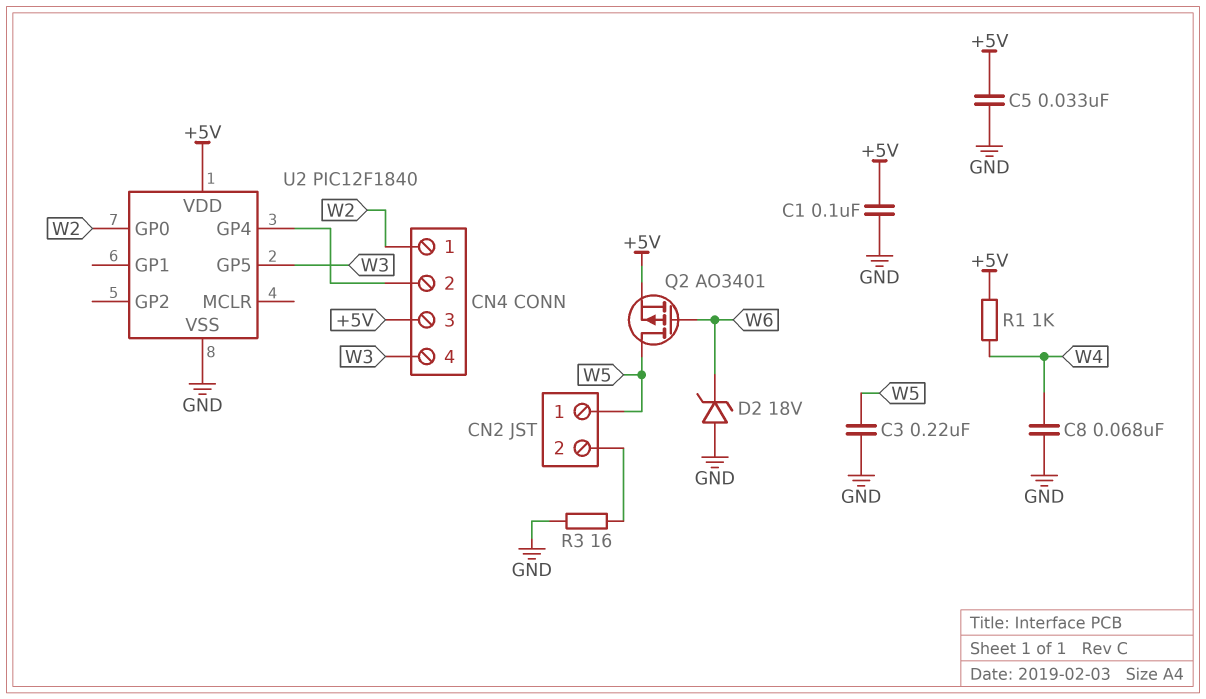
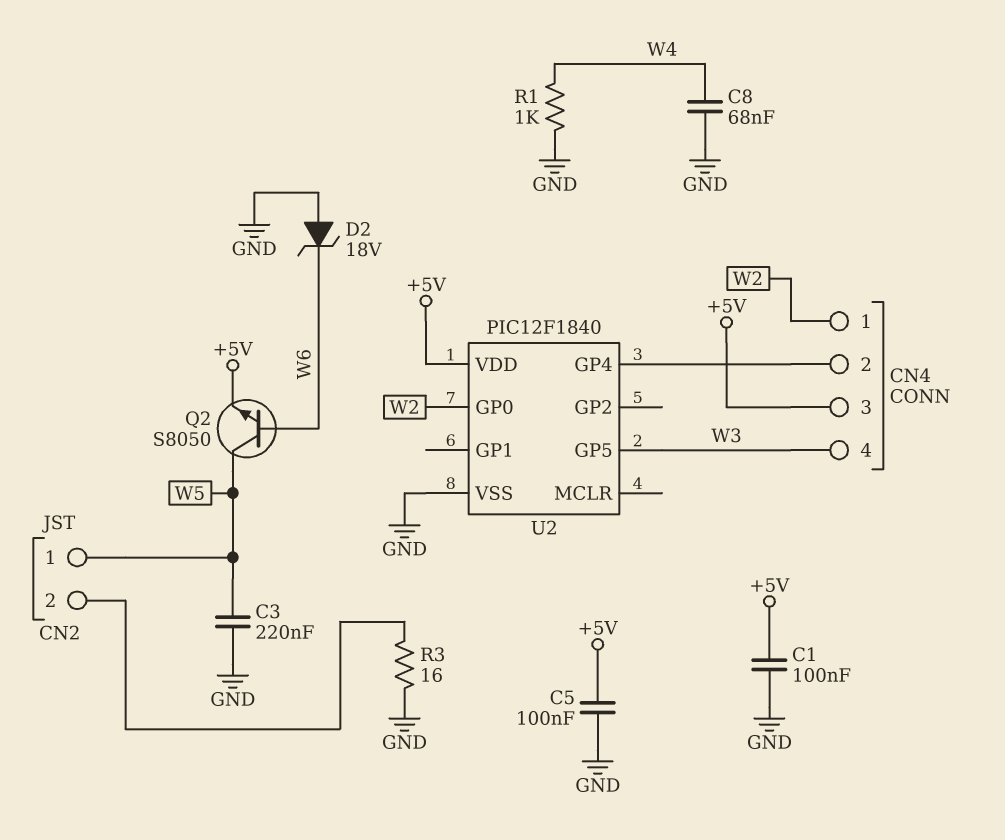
C5: 33nF (+5V, GND) -> 100nF (+5V, GND)
Q2: PMOS AO3401 (G W6, D W5, S +5V) -> NPN S8050 (B W6, C W5, E +5V)
R1: 1k (+5V, W4) -> 1k (GND, W4)

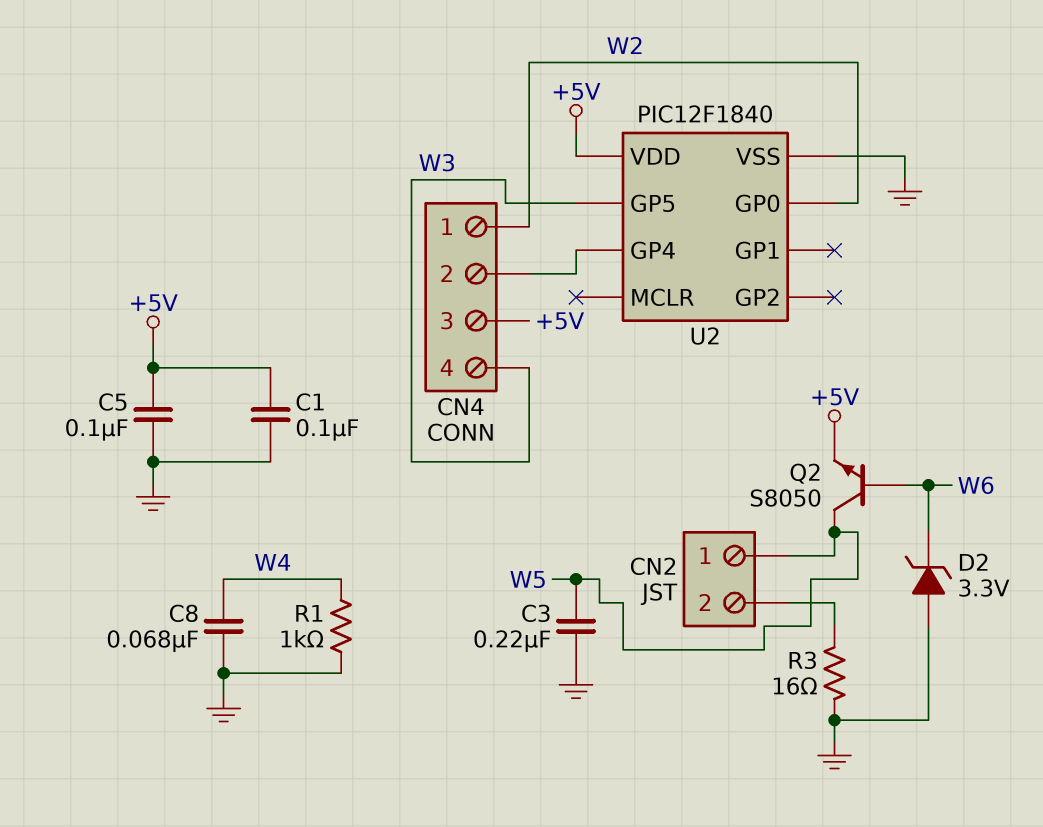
D2: zener 18V (A GND, K W6) -> zener 3.3V (A GND, K W6)

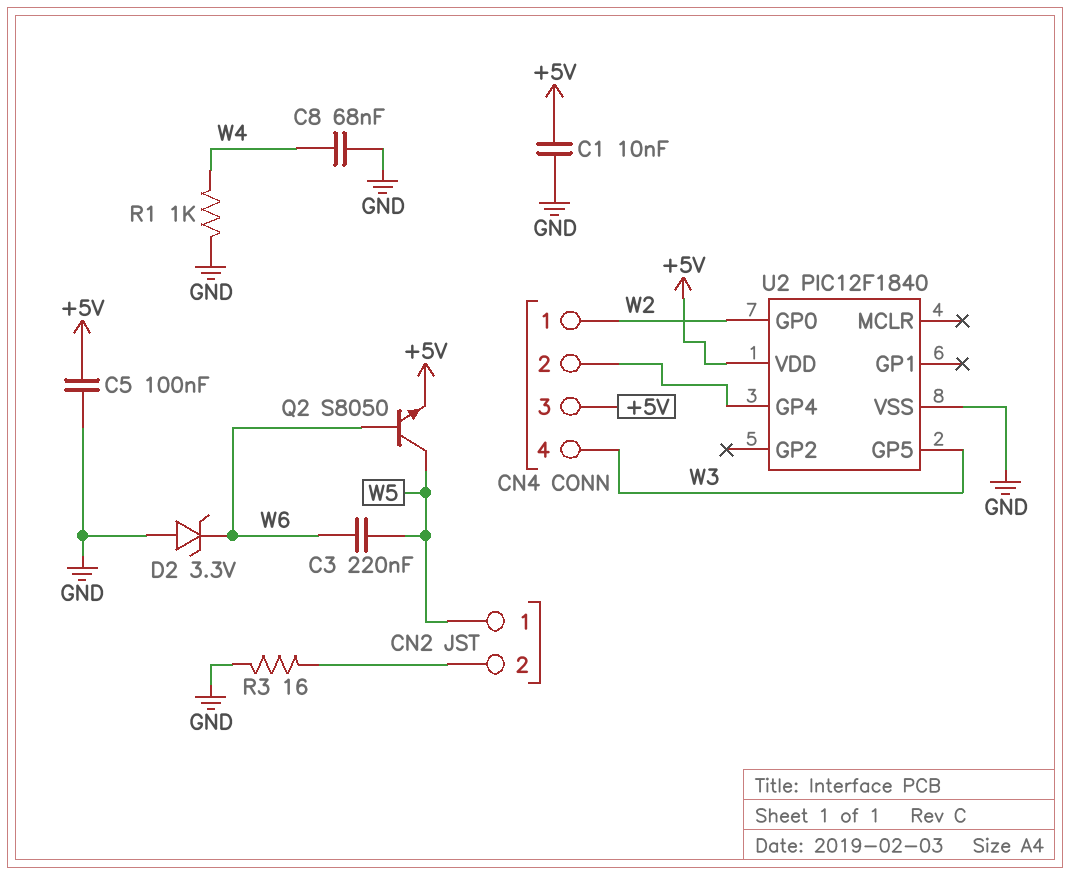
C1: 100nF (+5V, GND) -> 10nF (+5V, GND)
C3: 220nF (GND, W5) -> 220nF (W5, W6)

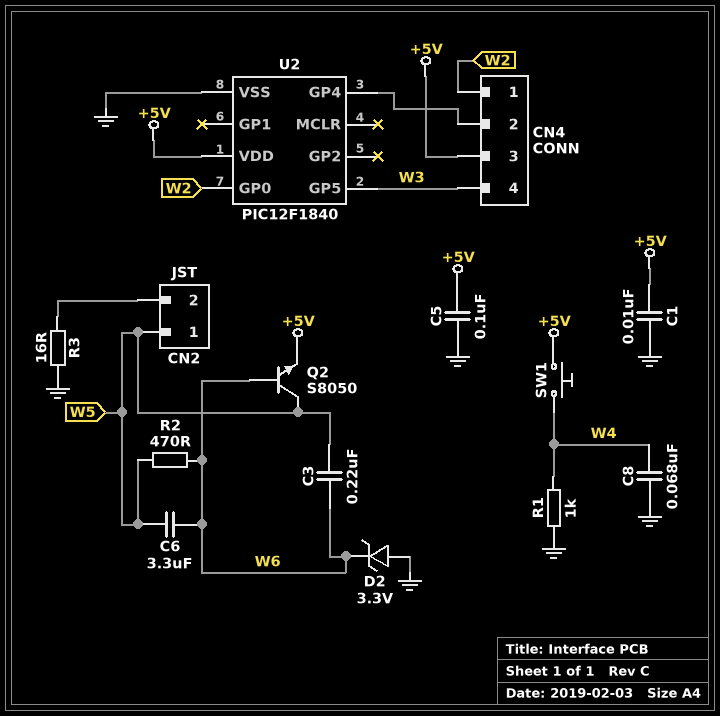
C6: none -> 3.3uF (W5, W6)
R2: none -> 470 (W5, W6)
SW1: none -> button (+5V, W4)

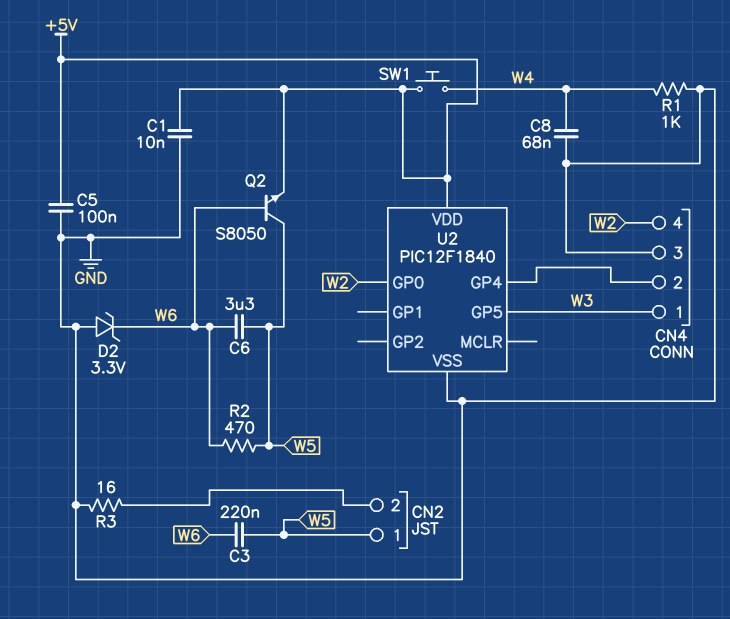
CN4 pin 1: W2 -> W3
CN4 pin 3: +5V -> GND
CN4 pin 4: W3 -> W2

